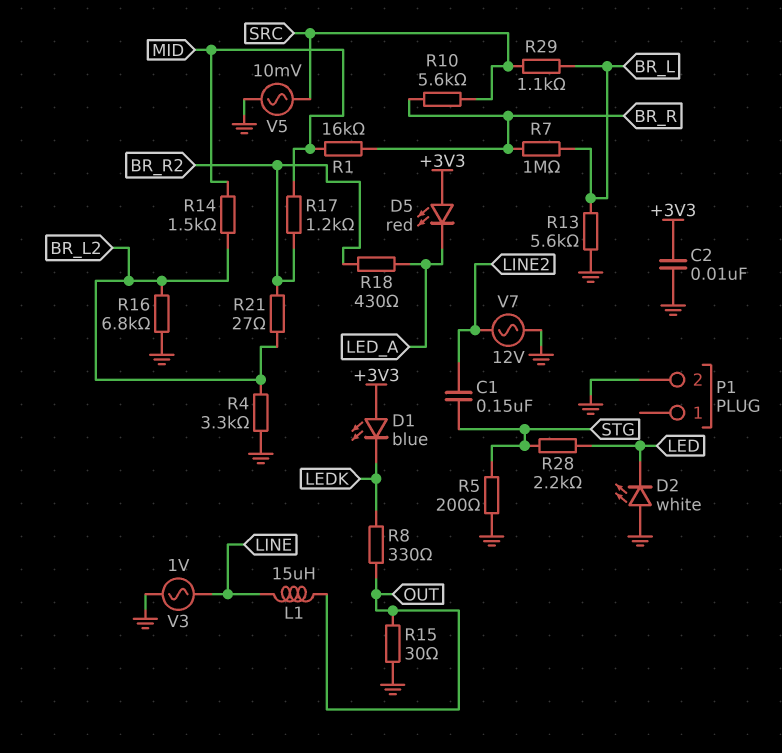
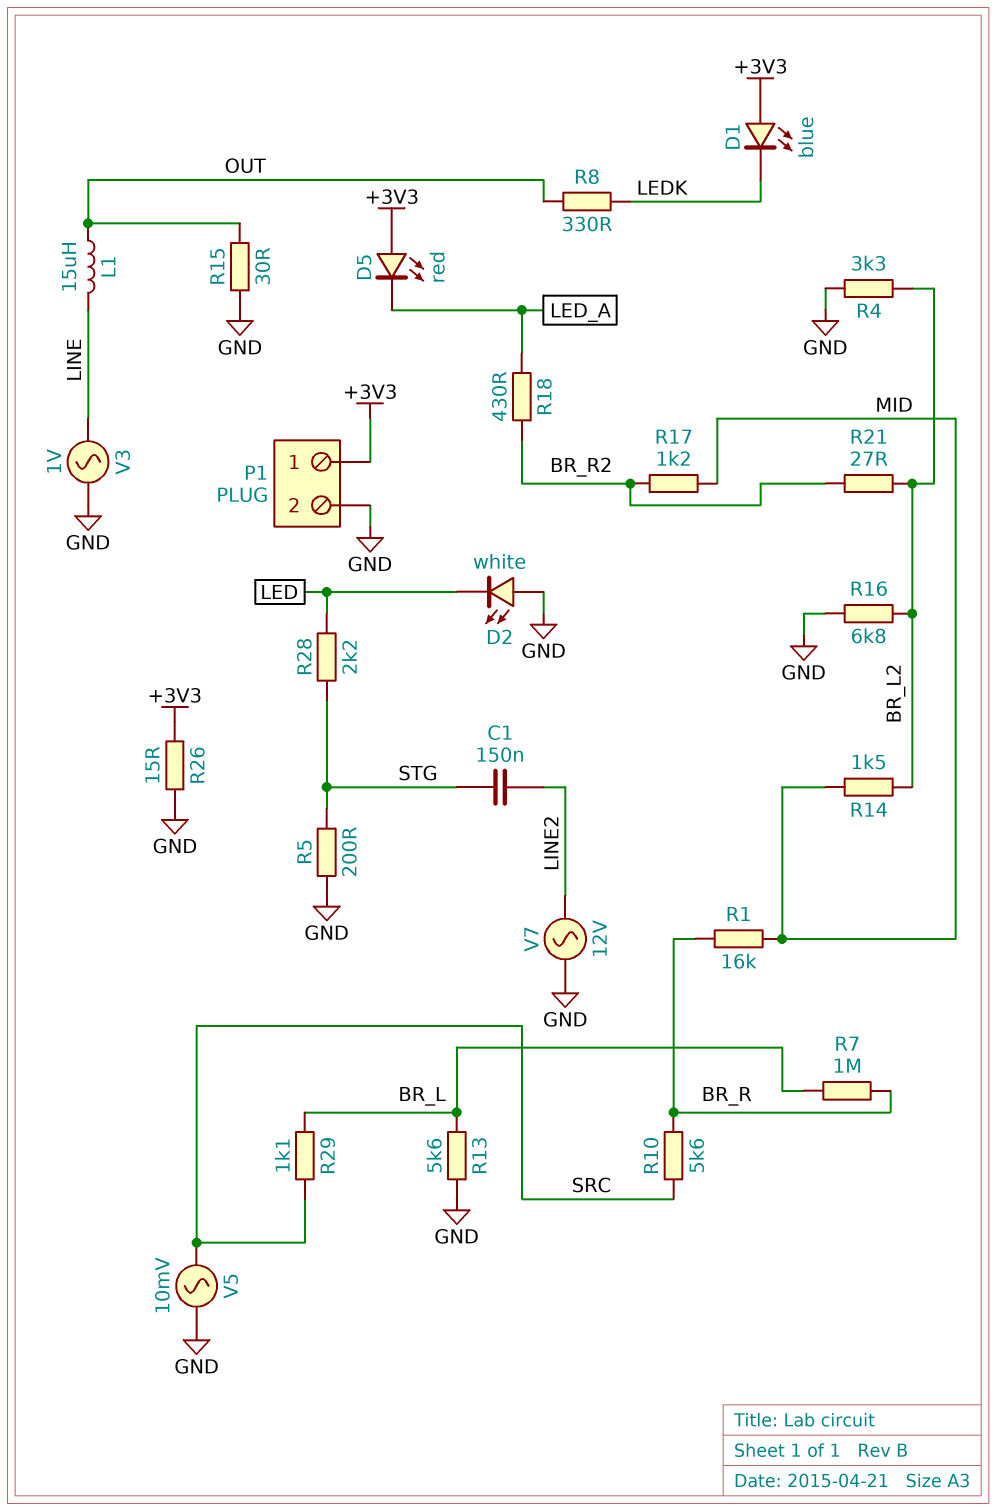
C2: 10nF (+3V3, GND) -> none
P1 pin 1: none -> +3V3
R26: none -> 15 (+3V3, GND)

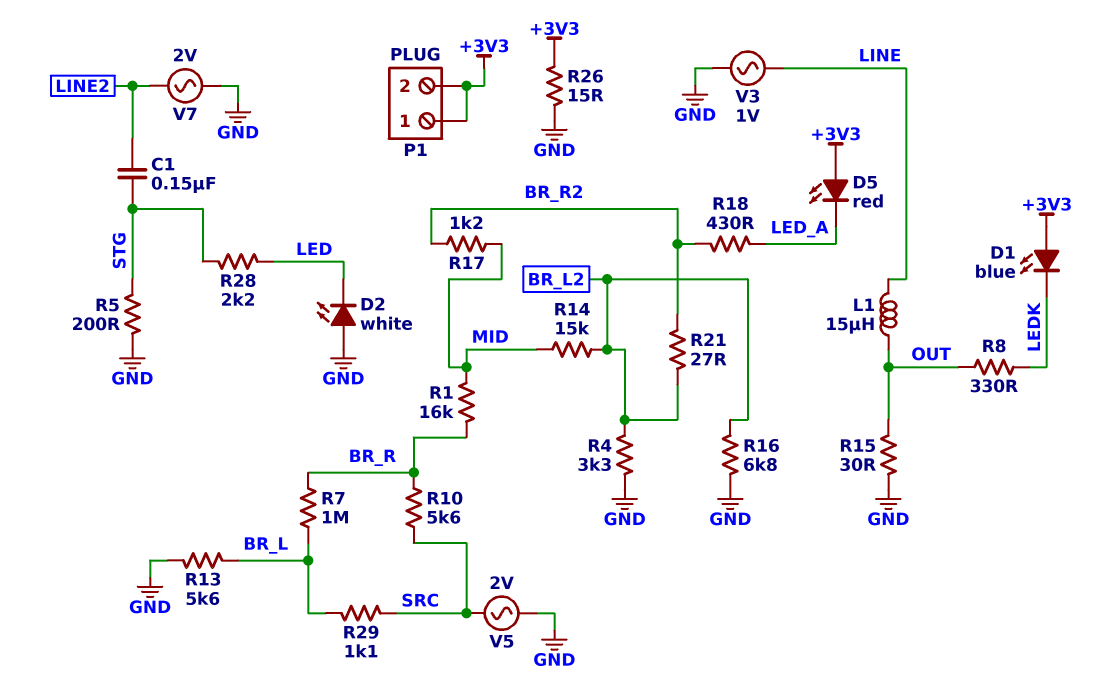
P1 pin 2: GND -> +3V3
R14: 1.5k (BR_L2, MID) -> 15k (BR_L2, MID)
V5: AC 10mV (GND, SRC) -> AC 2V (GND, SRC)
V7: AC 12V (GND, LINE2) -> AC 2V (GND, LINE2)

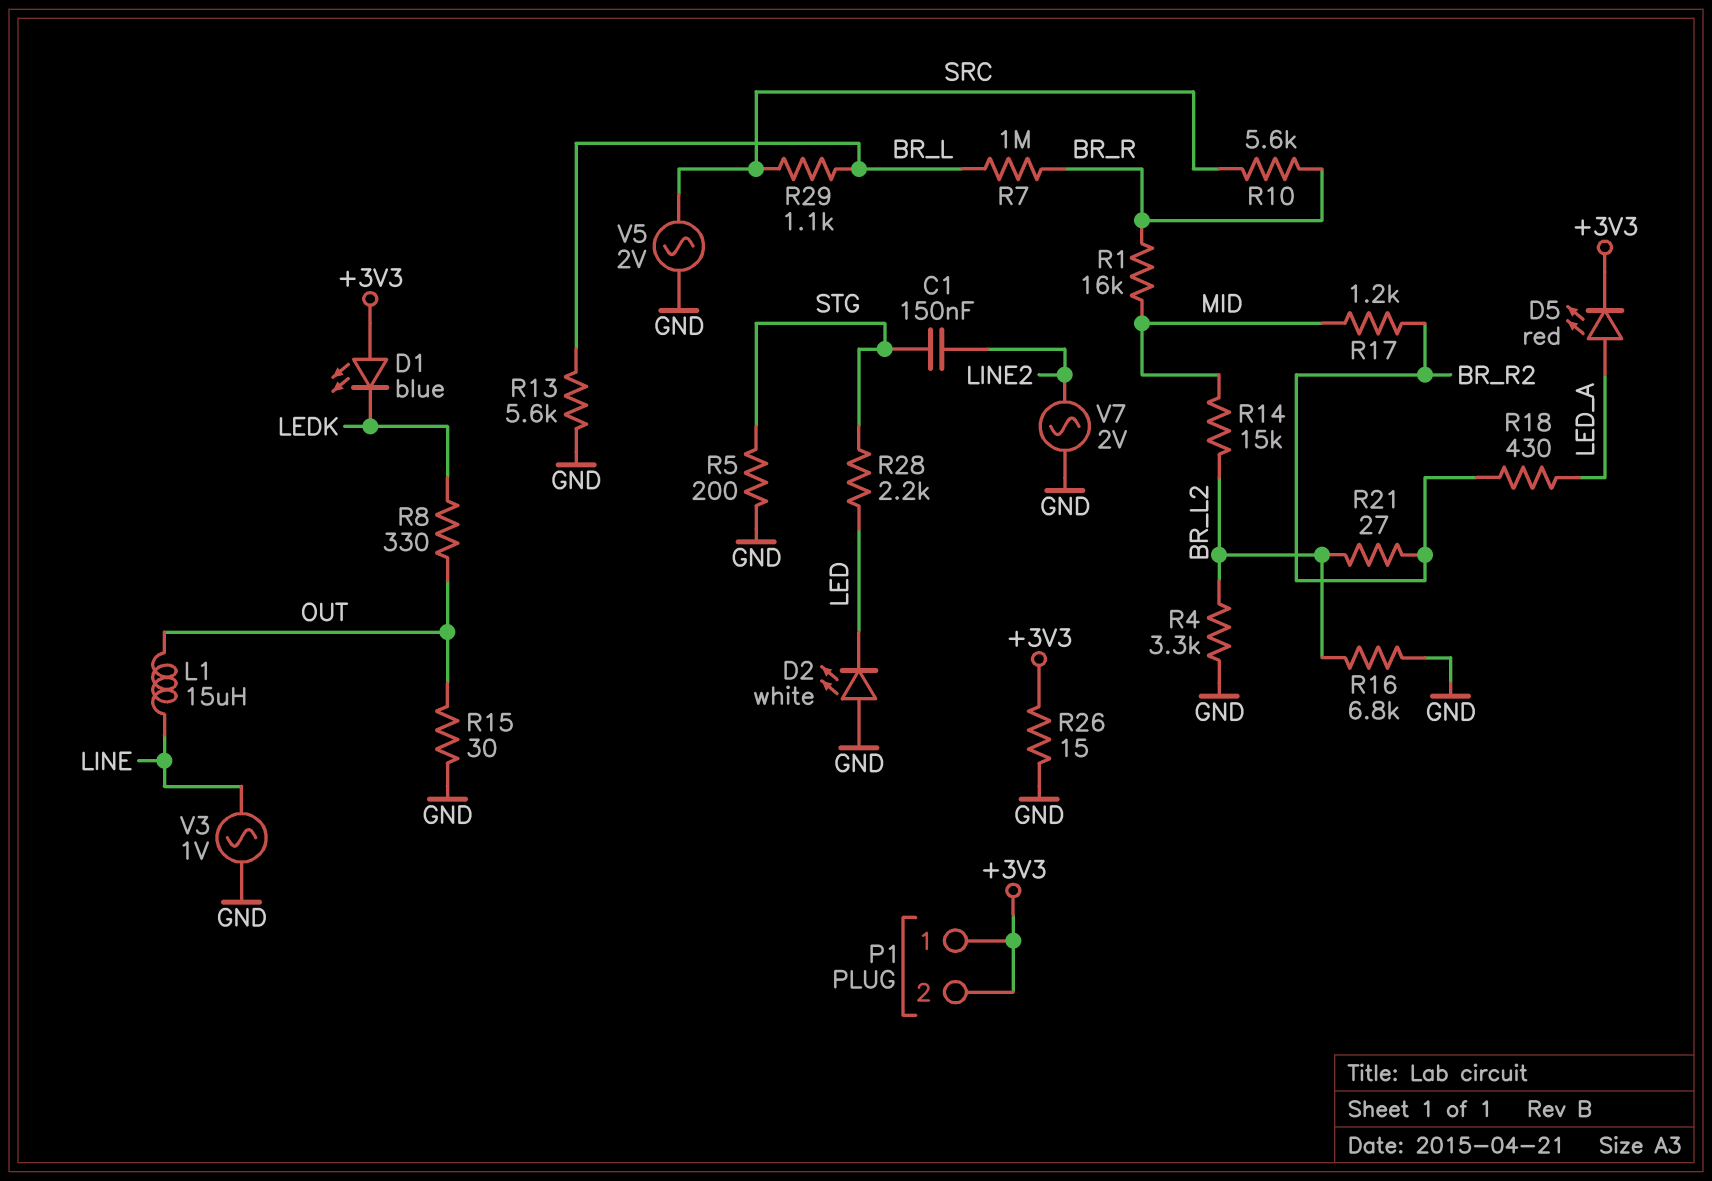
D5: LED red (A +3V3, K LED_A) -> LED red (A LED_A, K +3V3)

